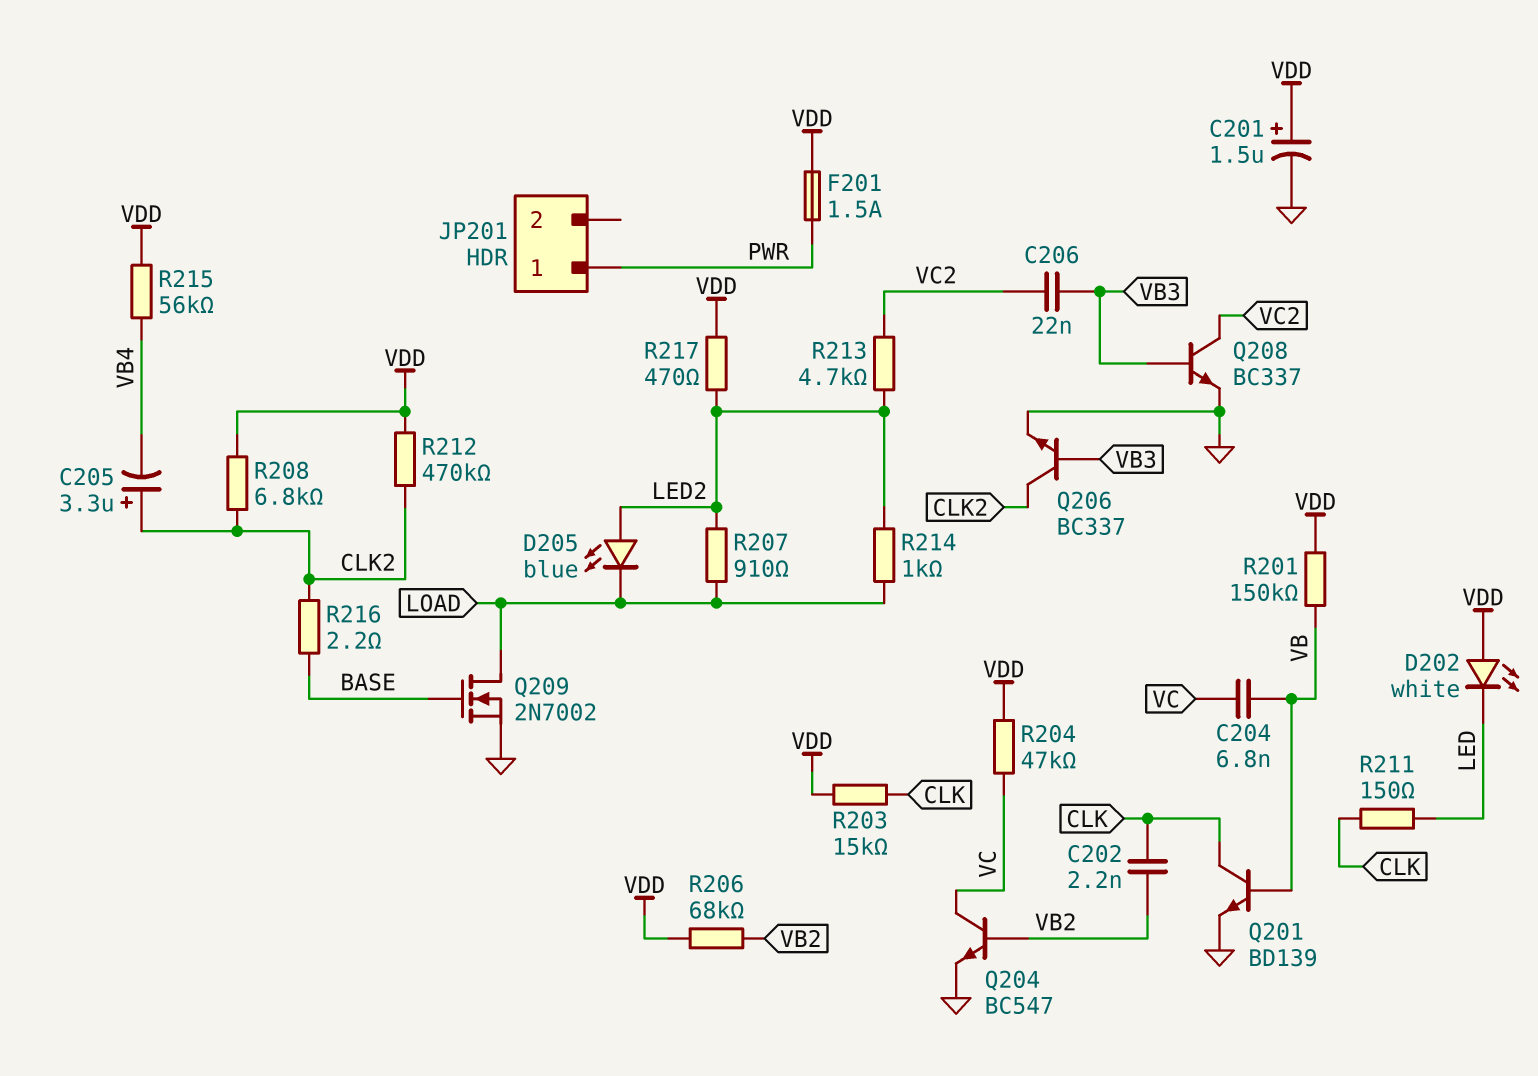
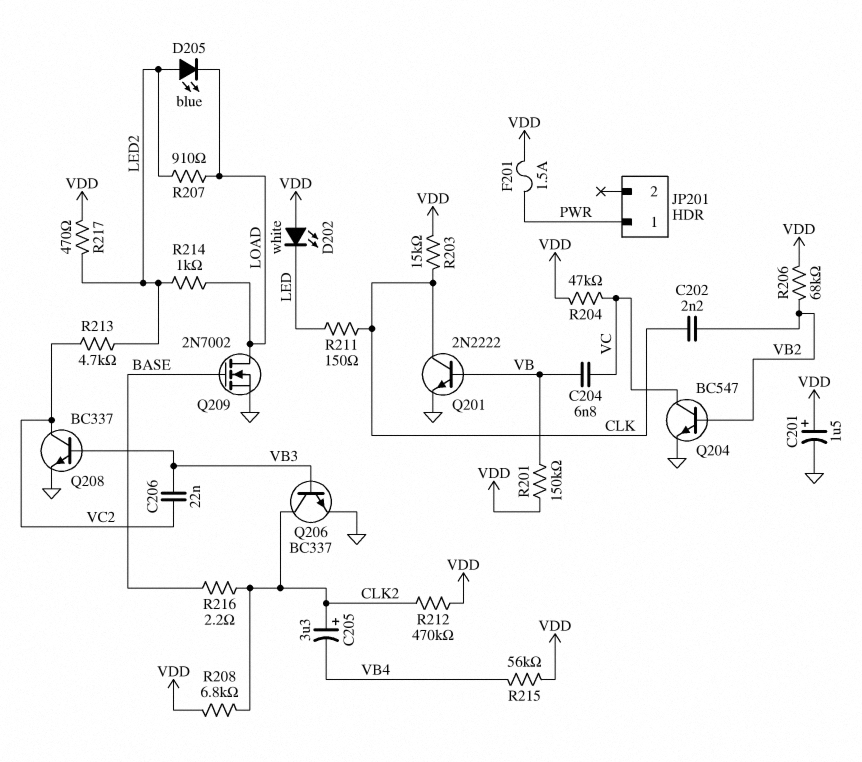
Q201: NPN BD139 (B VB, C CLK, E GND) -> NPN 2N2222 (B VB, C CLK, E GND)

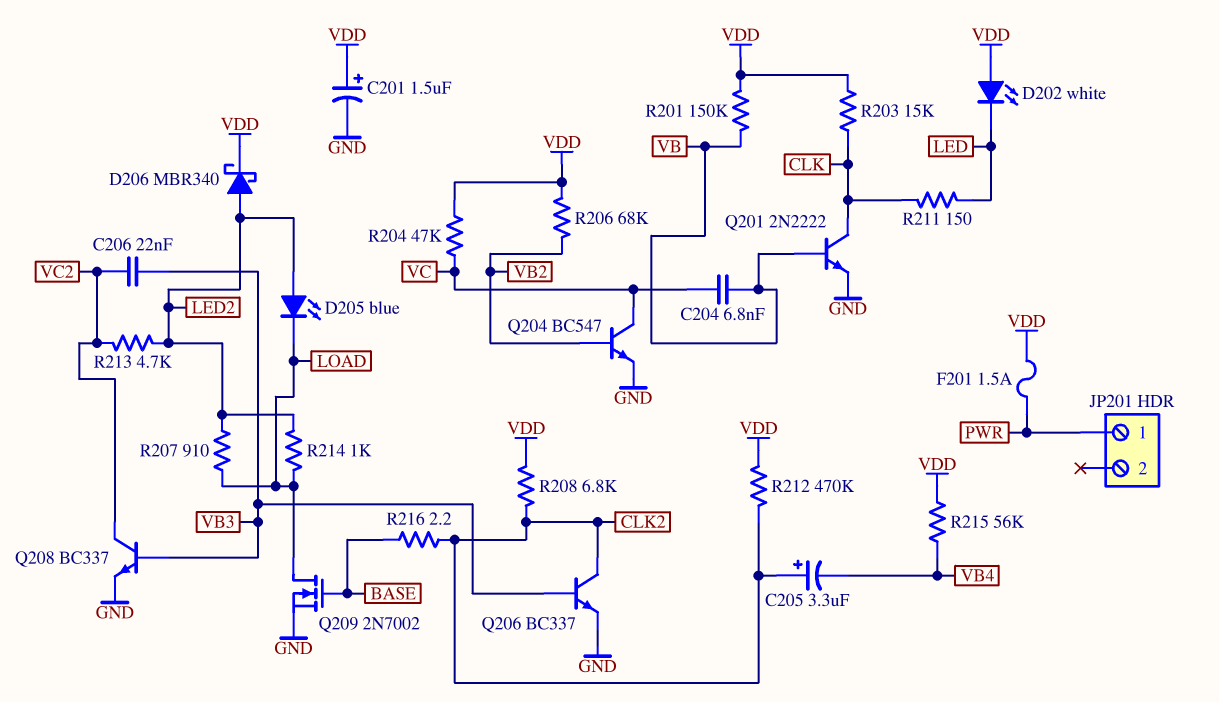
C202: 2.2nF (CLK, VB2) -> none
D206: none -> schottky MBR340 (A LED2, K VDD)
R217: 470 (LED2, VDD) -> none

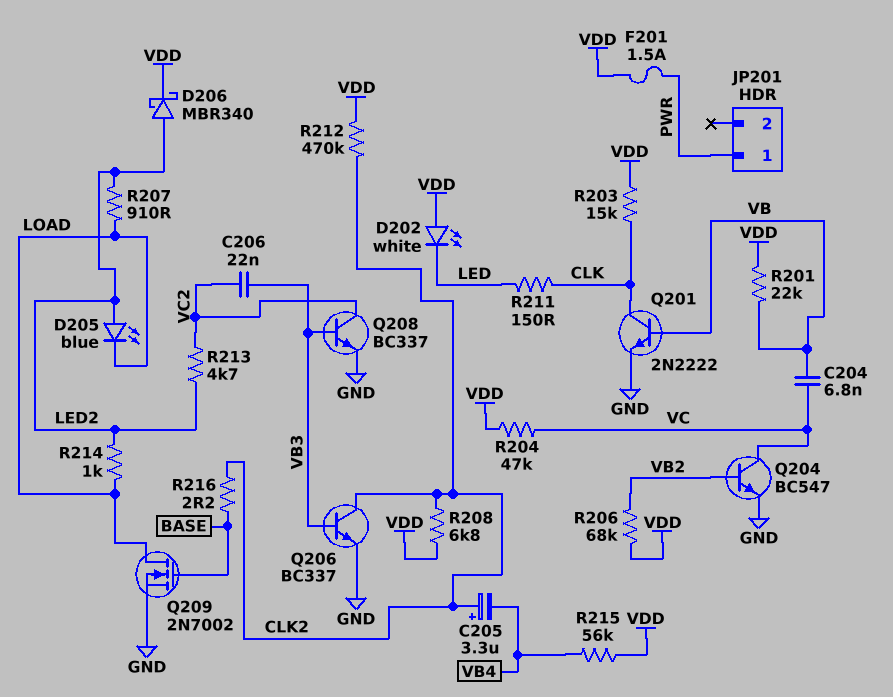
C201: 1.5uF (plus VDD, minus GND) -> none
R201: 150k (VB, VDD) -> 22k (VB, VDD)

